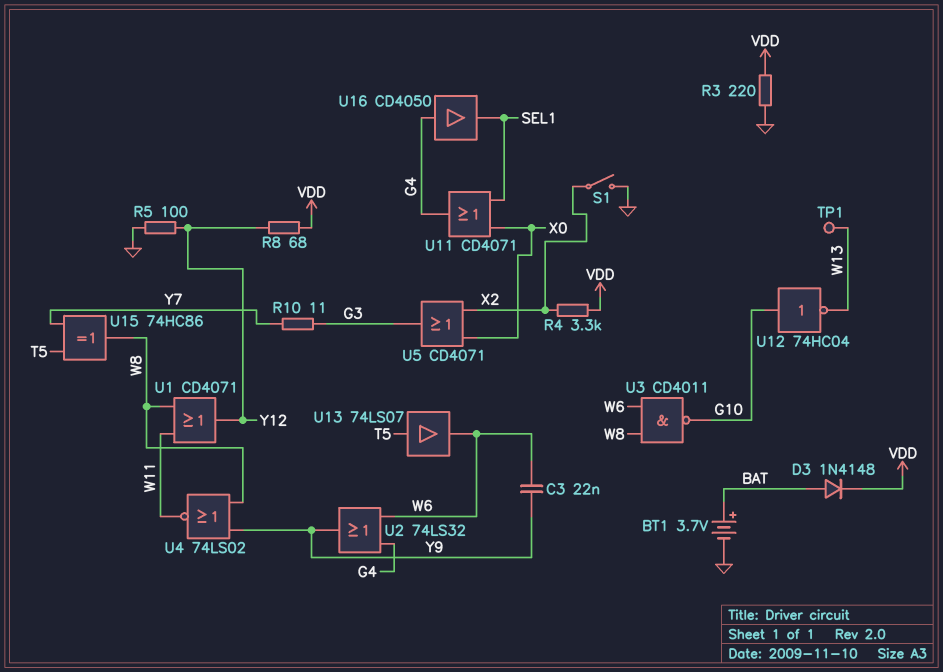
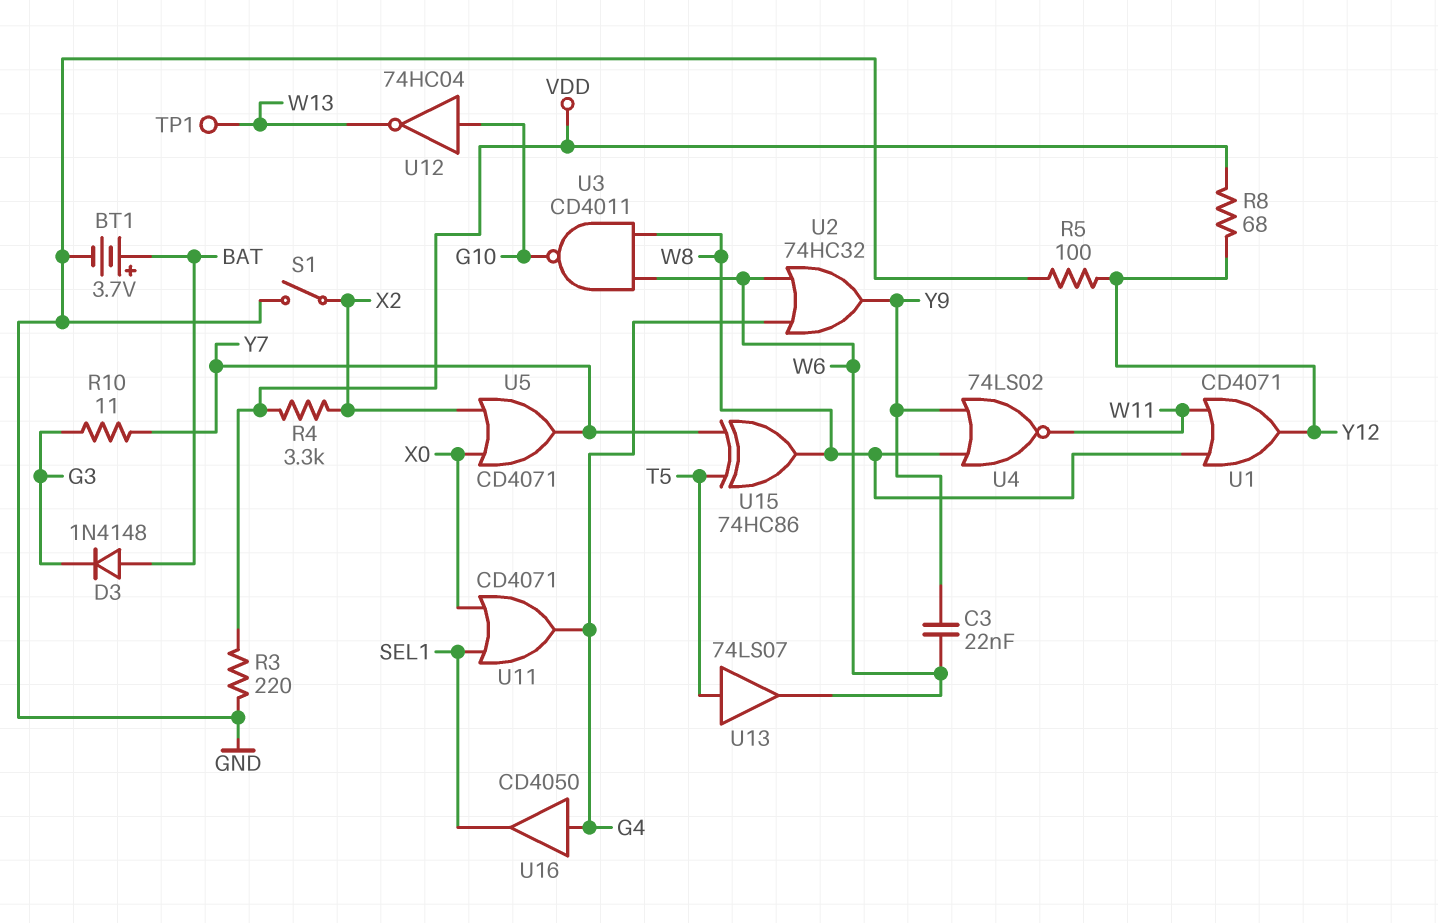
D3: diode 1N4148 (A BAT, K VDD) -> diode 1N4148 (A BAT, K G3)
U2: OR 74LS32 (in G4, in W6, out Y9) -> OR 74HC32 (in G4, in W6, out Y9)
U5: OR CD4071 (in X0, in X2, out G3) -> OR CD4071 (in X0, in X2, out Y7)

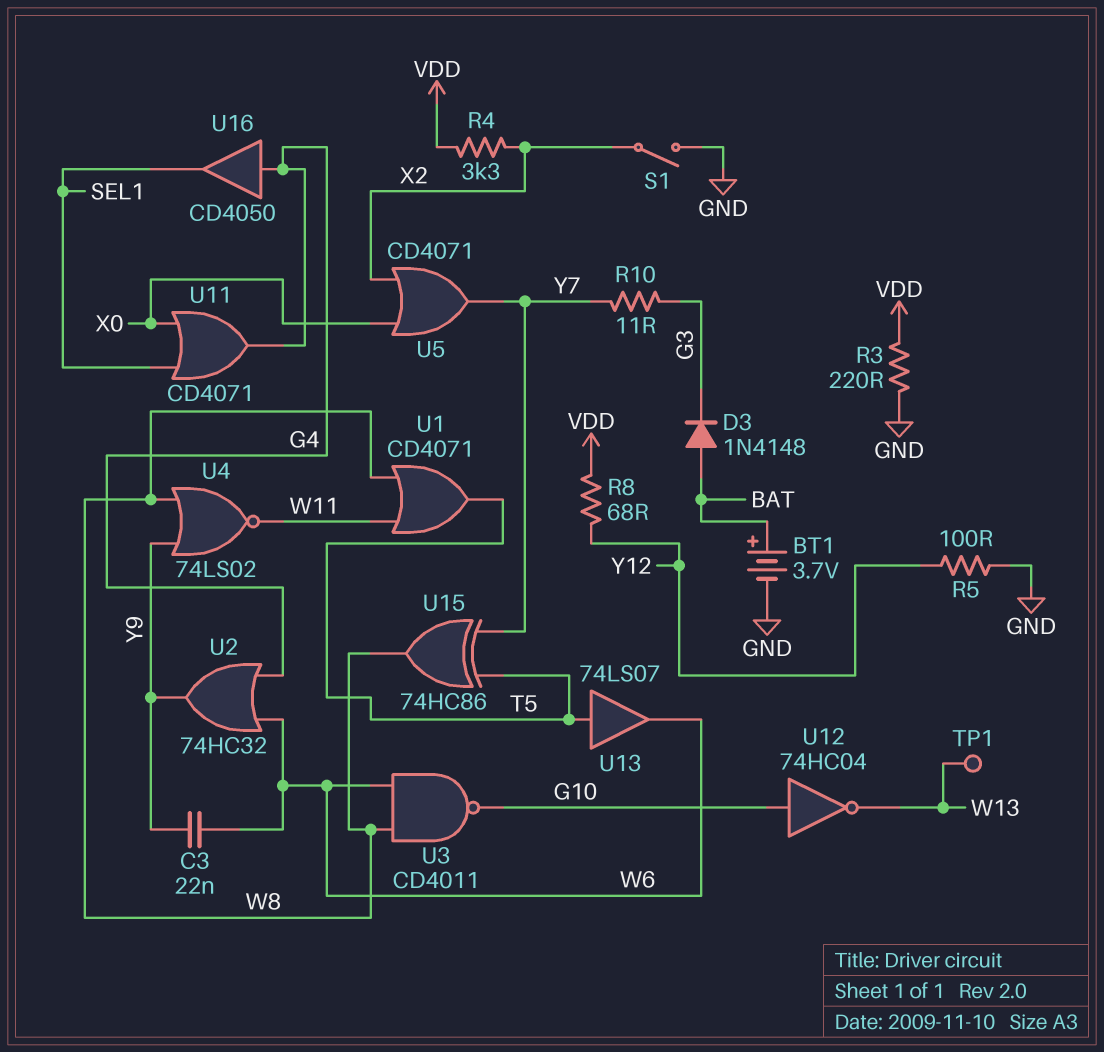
U1: OR CD4071 (in W8, in W11, out Y12) -> OR CD4071 (in W8, in W11, out T5)

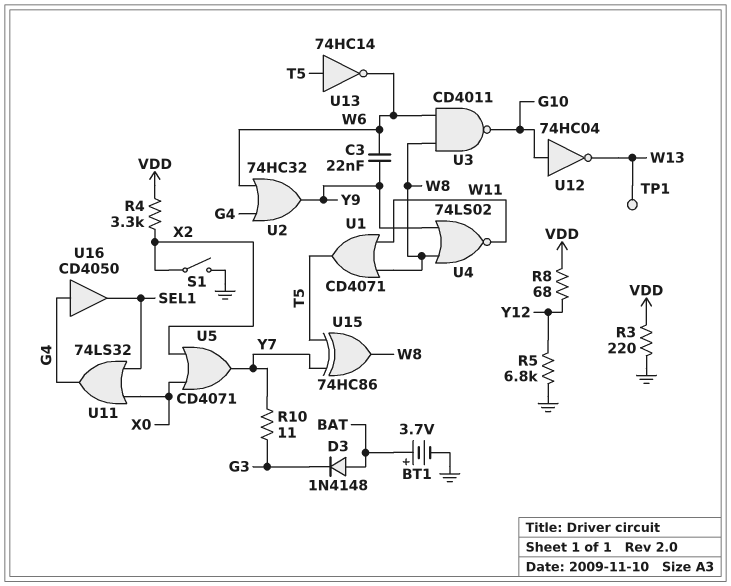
R5: 100 (GND, Y12) -> 6.8k (GND, Y12)
U11: OR CD4071 (in SEL1, in X0, out G4) -> OR 74LS32 (in SEL1, in X0, out G4)
U13: buffer 74LS07 (in T5, out W6) -> NOT 74HC14 (in T5, out W6)

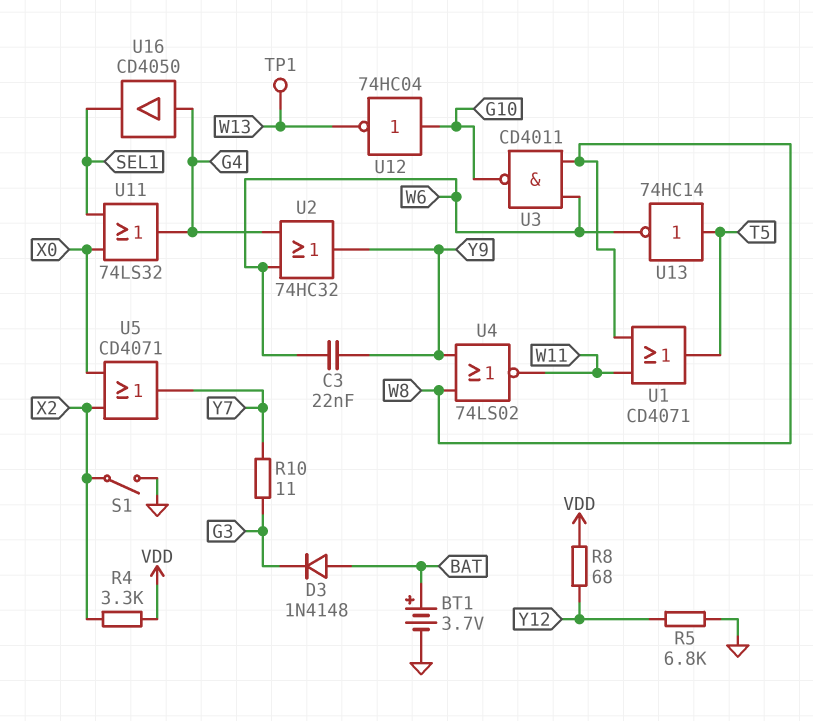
R3: 220 (GND, VDD) -> none
U15: XOR 74HC86 (in T5, in Y7, out W8) -> none

